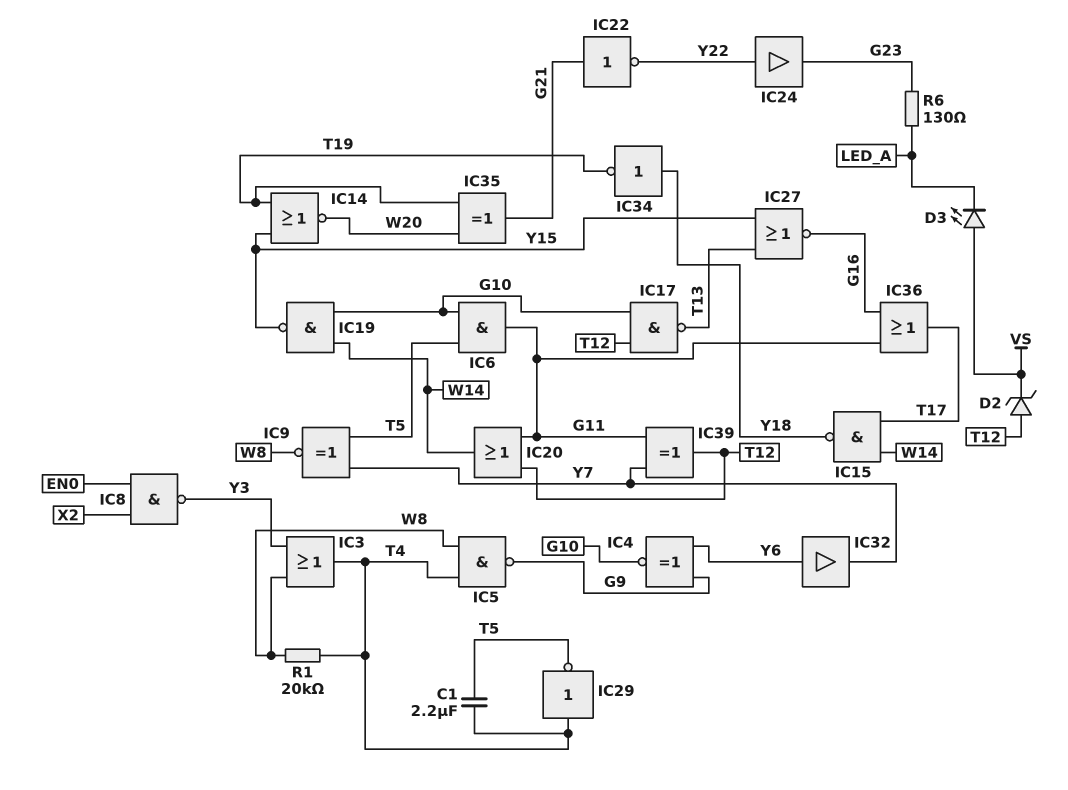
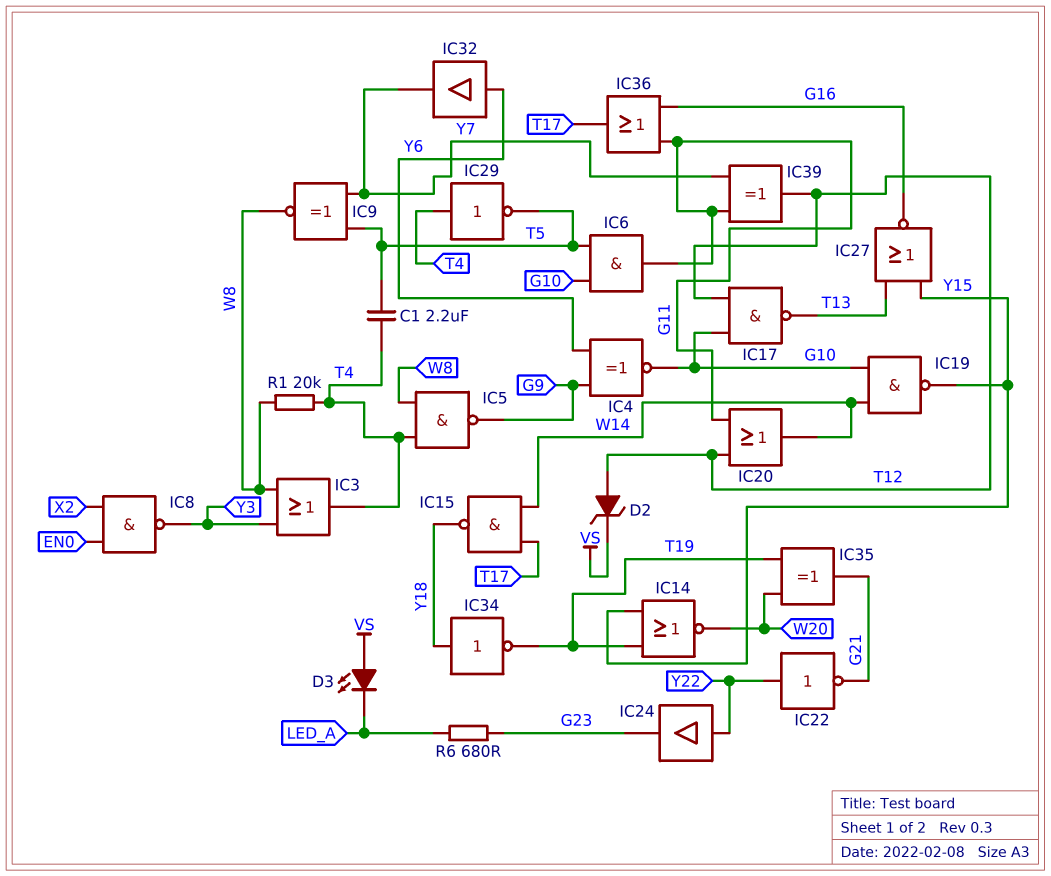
IC22: NOT (in G21, out Y22) -> NOT (in Y22, out G21)
R6: 130 (G23, LED_A) -> 680 (G23, LED_A)

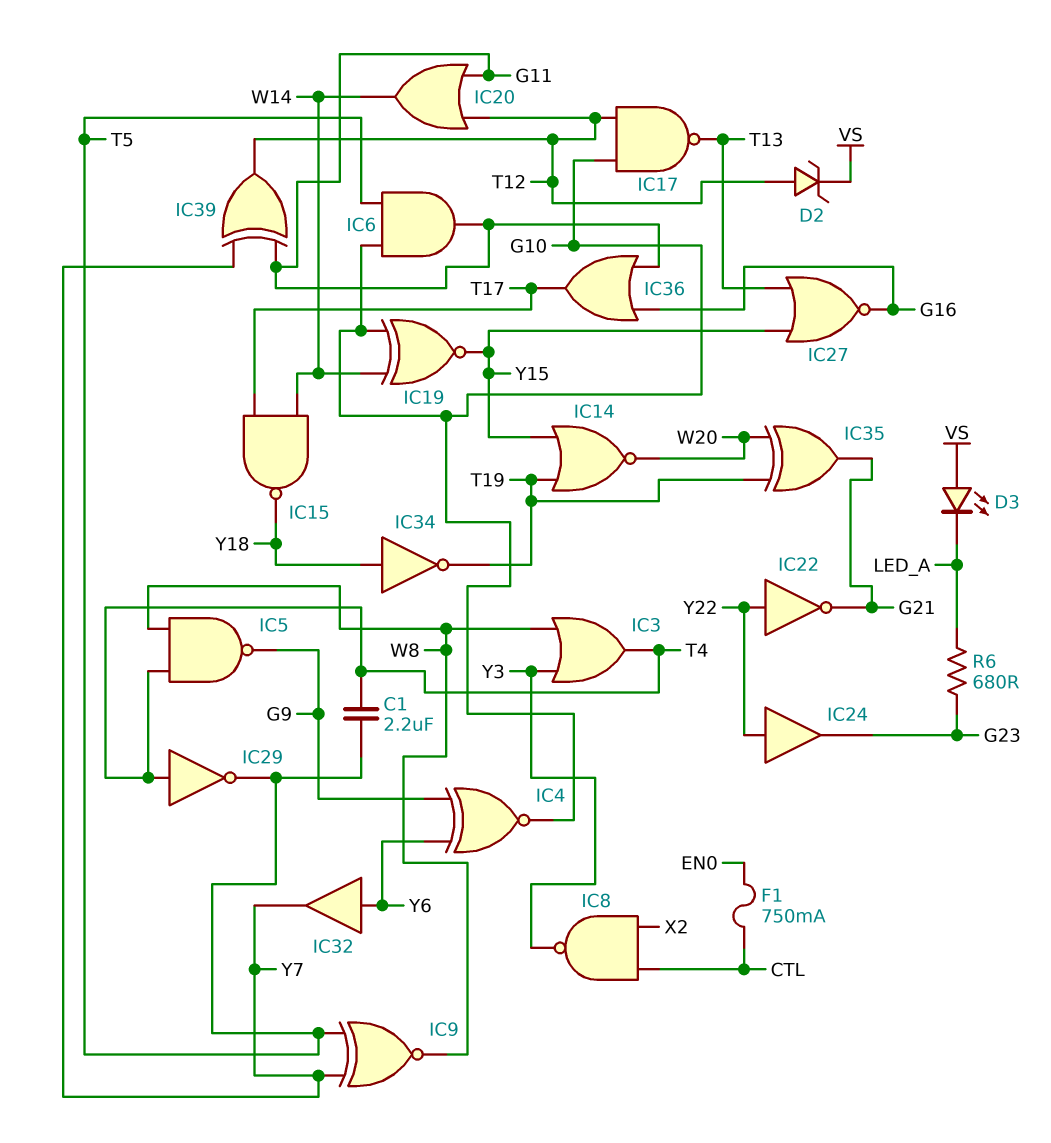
F1: none -> 750mA (CTL, EN0)
IC8: NAND (in EN0, in X2, out Y3) -> NAND (in CTL, in X2, out Y3)
IC19: NAND (in G10, in W14, out Y15) -> XNOR (in G10, in W14, out Y15)
R1: 20k (T4, W8) -> none

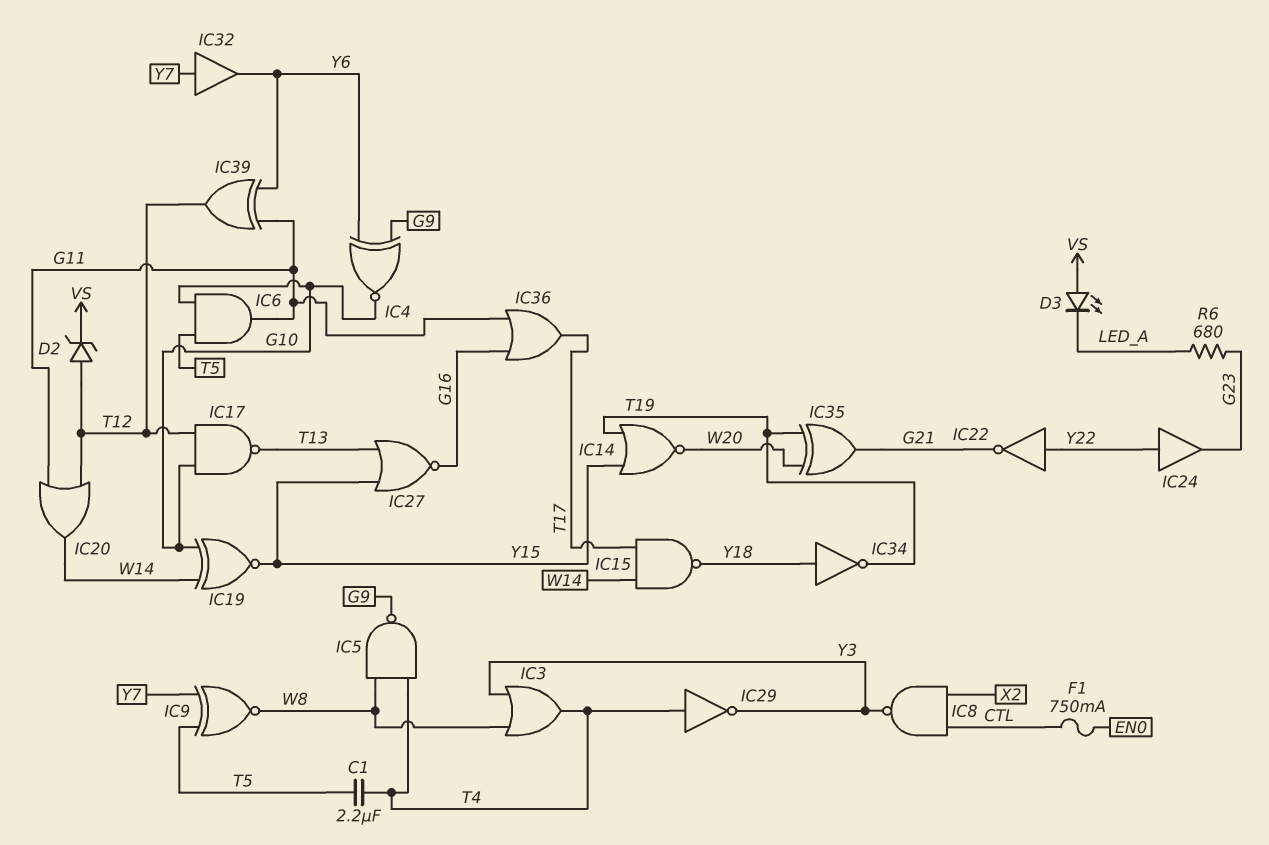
IC29: NOT (in T4, out T5) -> NOT (in T4, out Y3)
IC32: buffer (in Y6, out Y7) -> buffer (in Y7, out Y6)
IC39: XOR (in G11, in Y7, out T12) -> XOR (in G11, in Y6, out T12)

